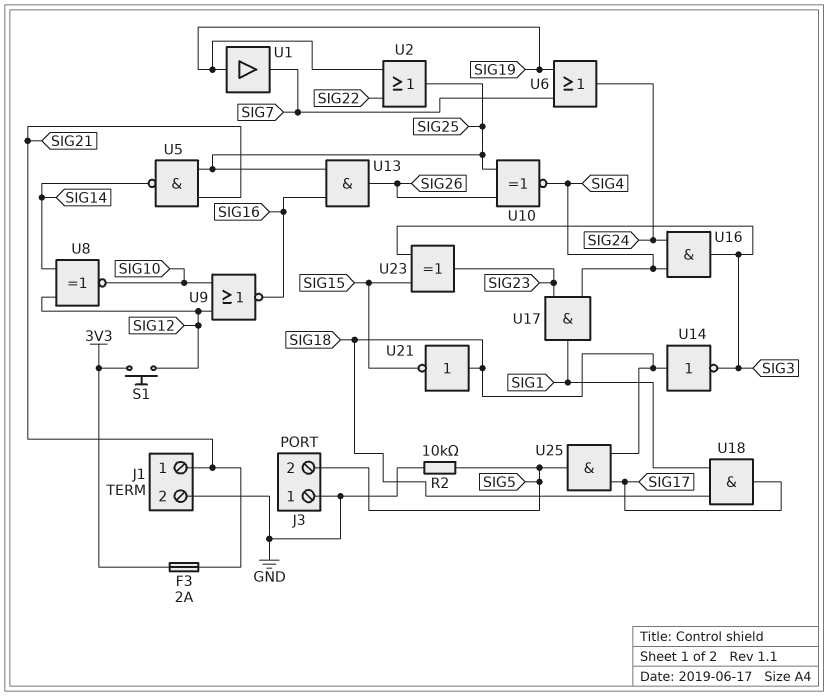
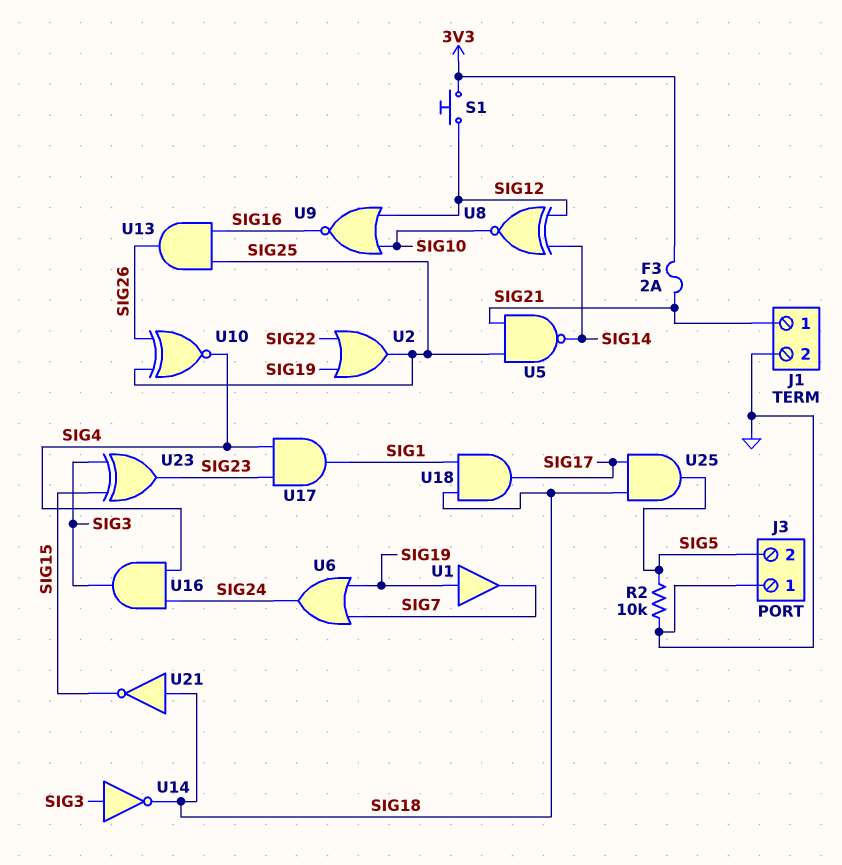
U14: NOT (in SIG18, out SIG3) -> NOT (in SIG3, out SIG18)

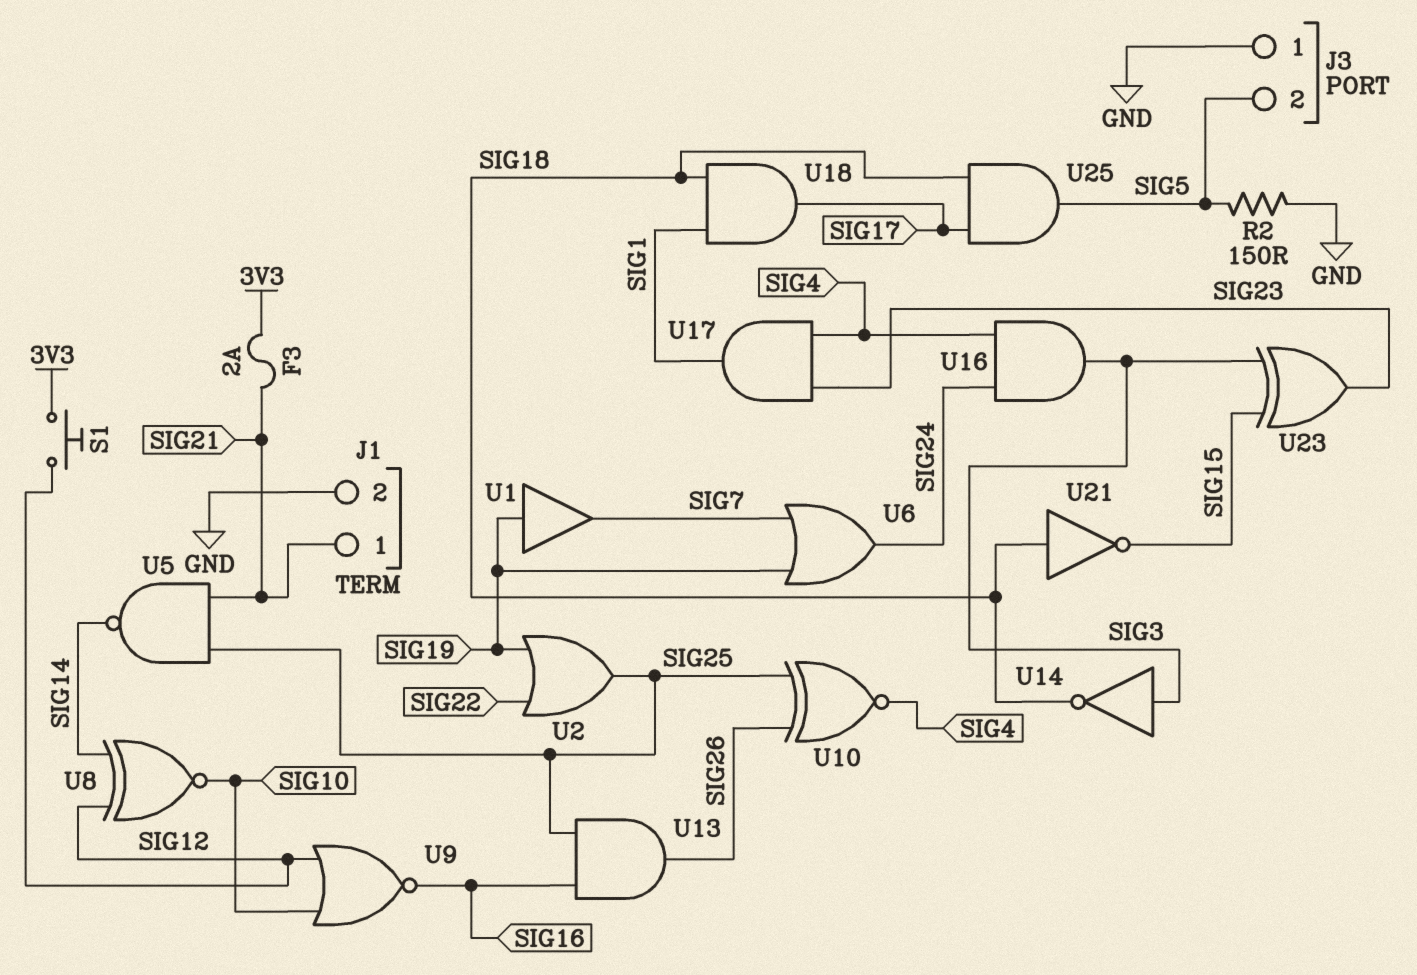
R2: 10k (GND, SIG5) -> 150 (GND, SIG5)

